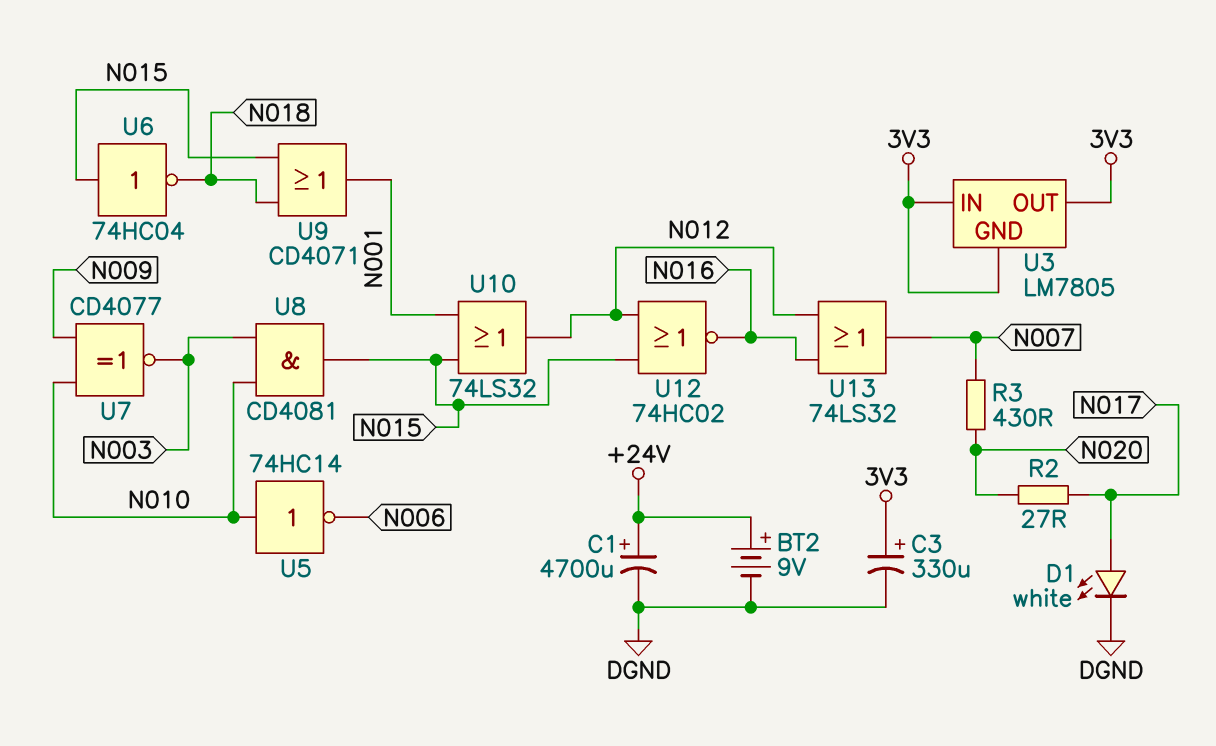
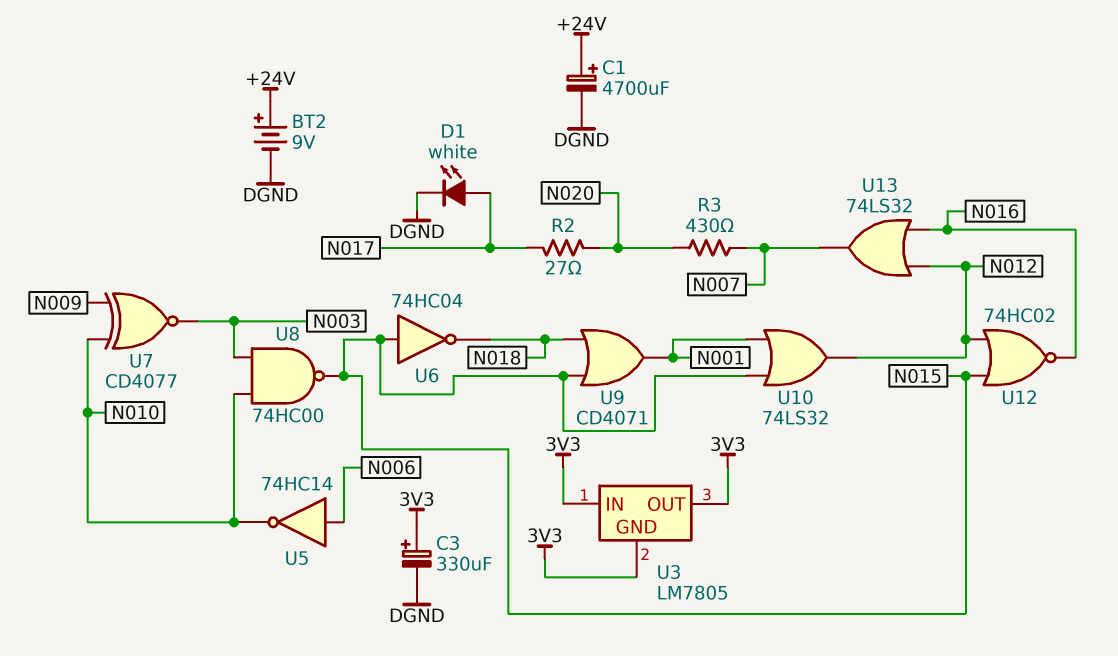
U5: NOT 74HC14 (in N010, out N006) -> NOT 74HC14 (in N006, out N010)
U8: AND CD4081 (in N003, in N010, out N015) -> NAND 74HC00 (in N003, in N010, out N015)

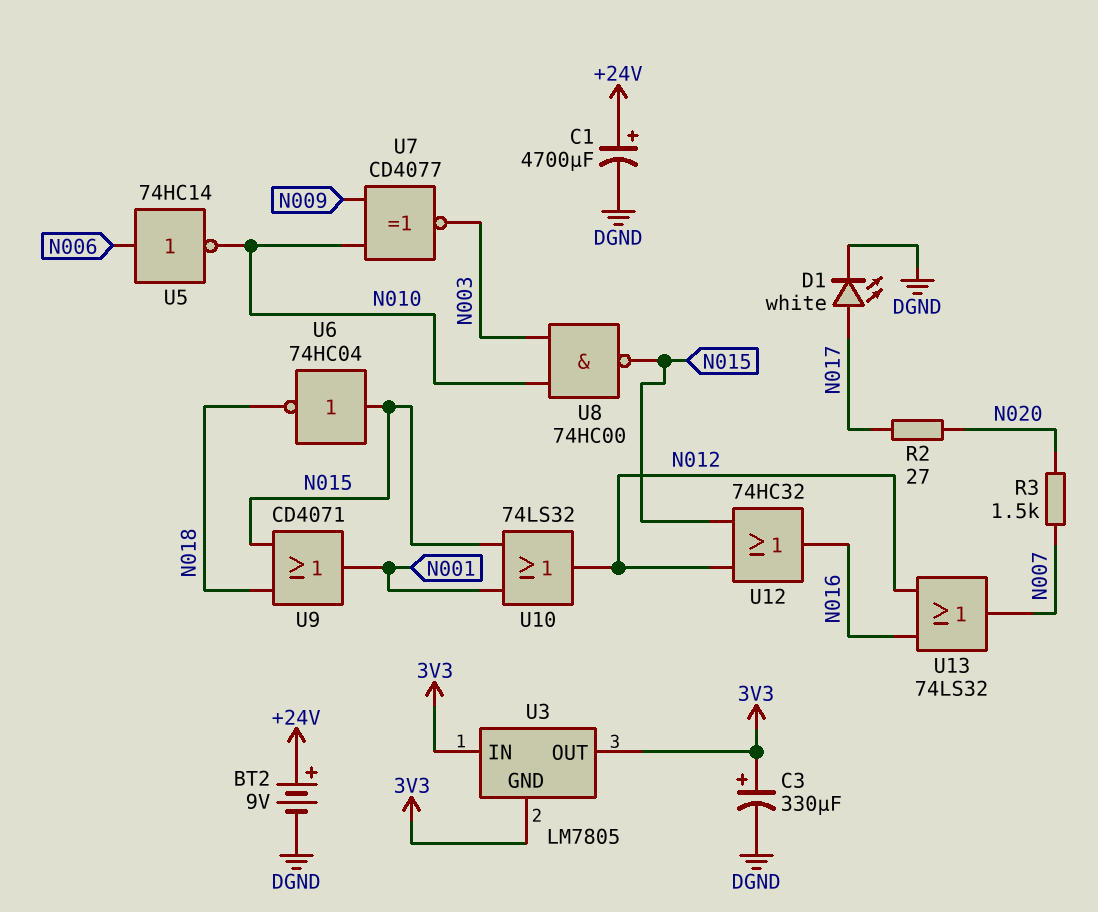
R3: 430 (N007, N020) -> 1.5k (N007, N020)
U12: NOR 74HC02 (in N012, in N015, out N016) -> OR 74HC32 (in N012, in N015, out N016)

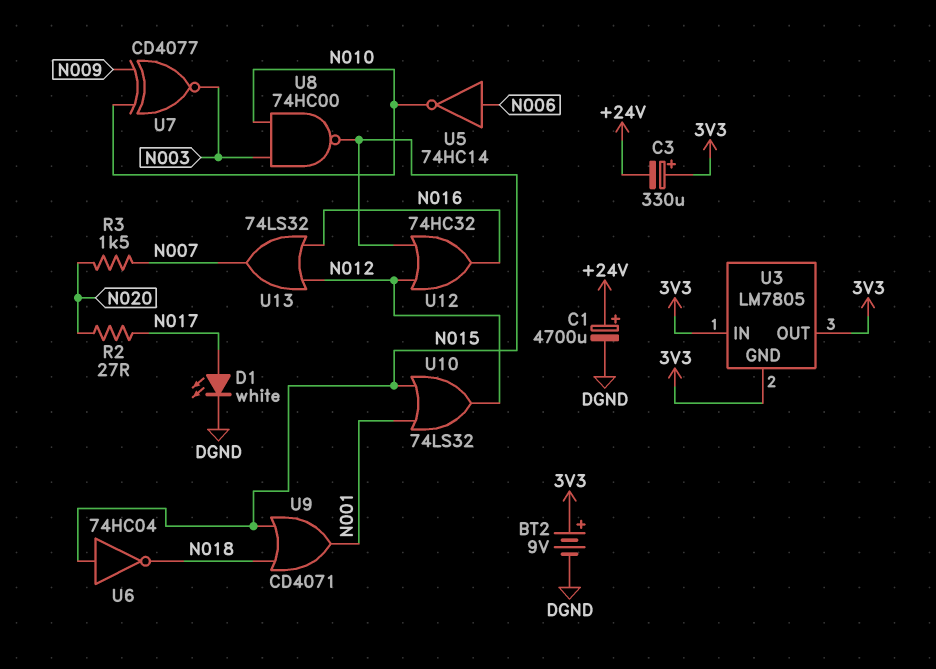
BT2: 9V (plus +24V, minus DGND) -> 9V (plus 3V3, minus DGND)
C3: 330uF (plus 3V3, minus DGND) -> 330uF (plus 3V3, minus +24V)

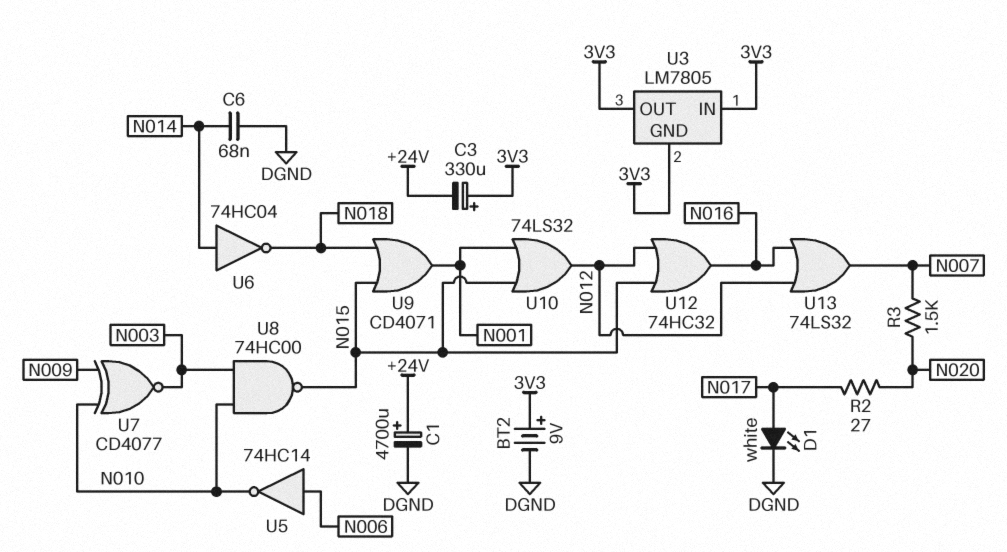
C6: none -> 68nF (DGND, N014)
U6: NOT 74HC04 (in N015, out N018) -> NOT 74HC04 (in N014, out N018)

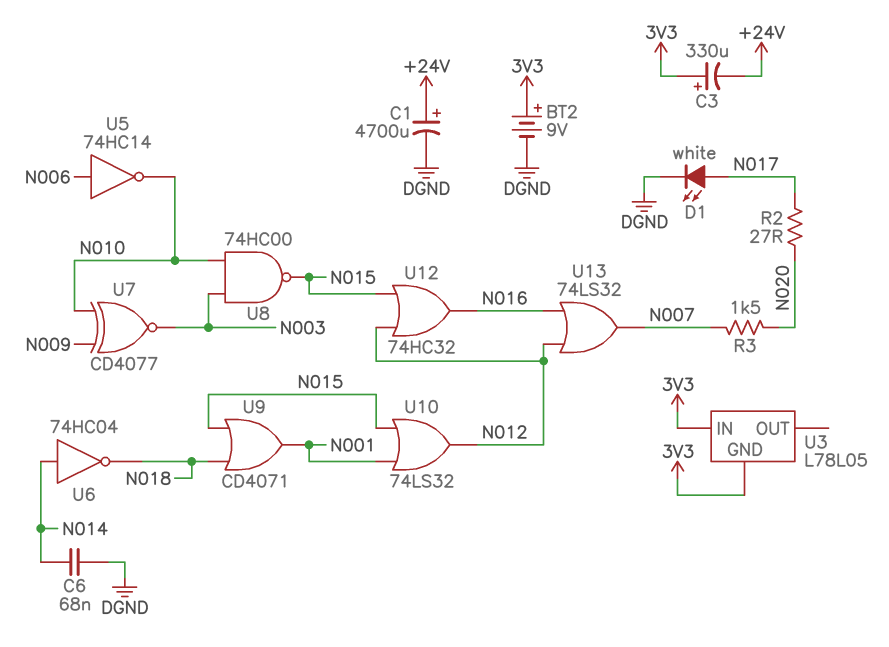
U3: LM7805 -> L78L05
U3 pin OUT: 3V3 -> none

